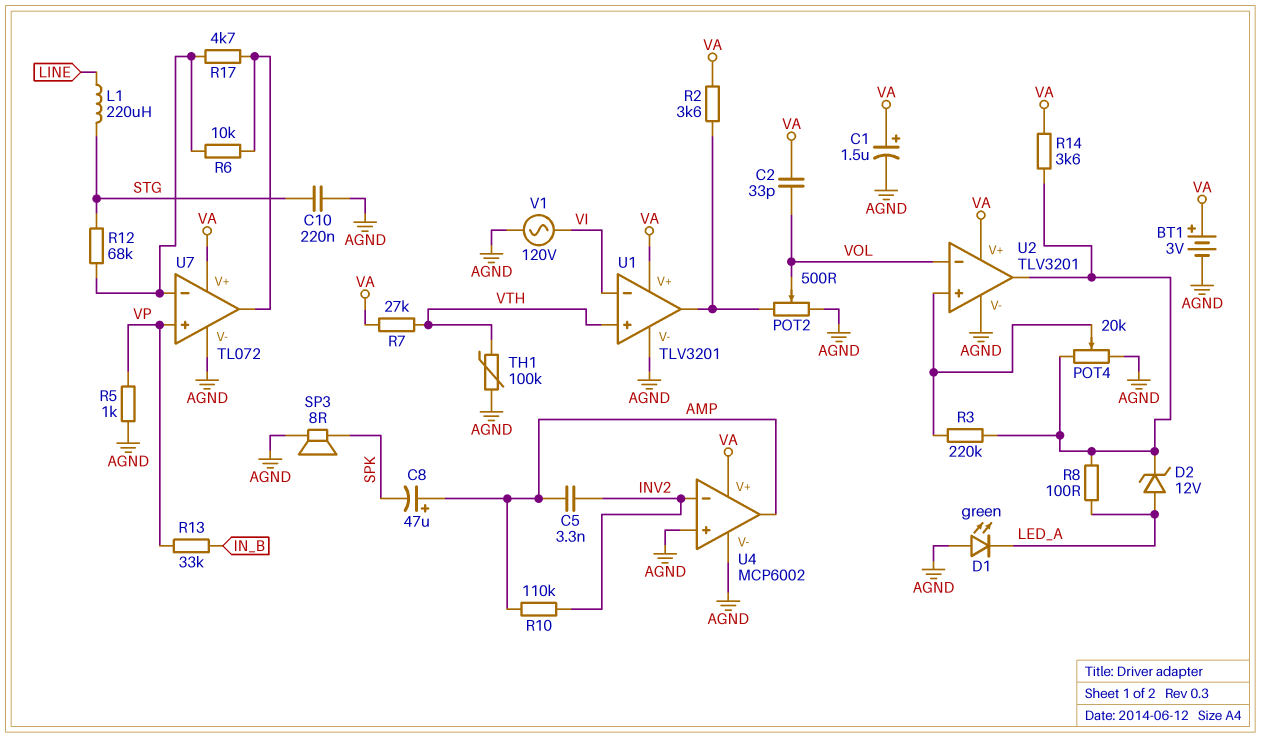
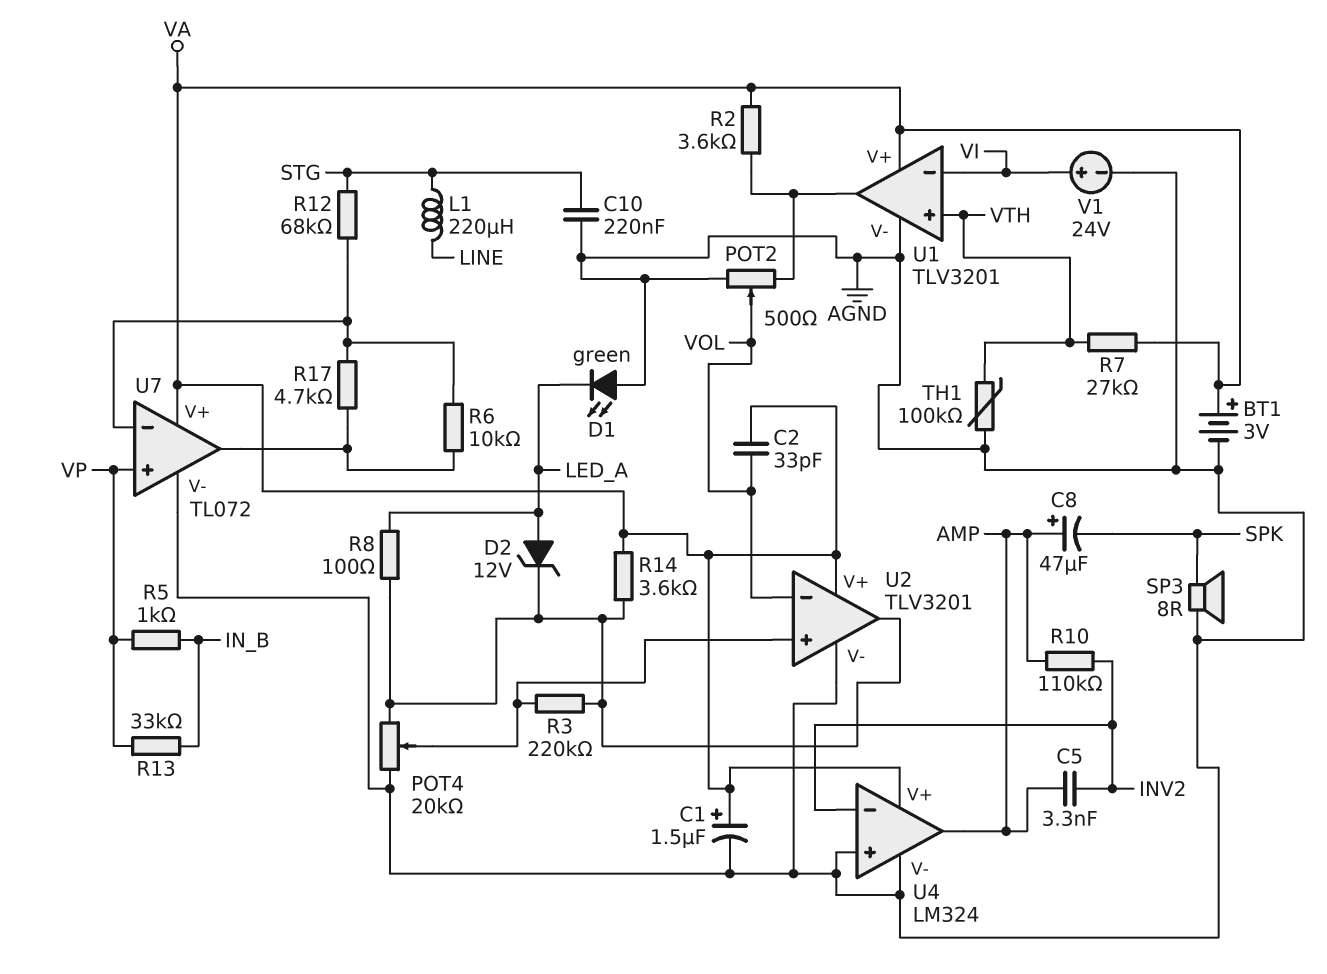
R5: 1k (AGND, VP) -> 1k (IN_B, VP)
U4: MCP6002 -> LM324
V1: AC 120V (AGND, VI) -> 24V (plus VI, minus AGND)

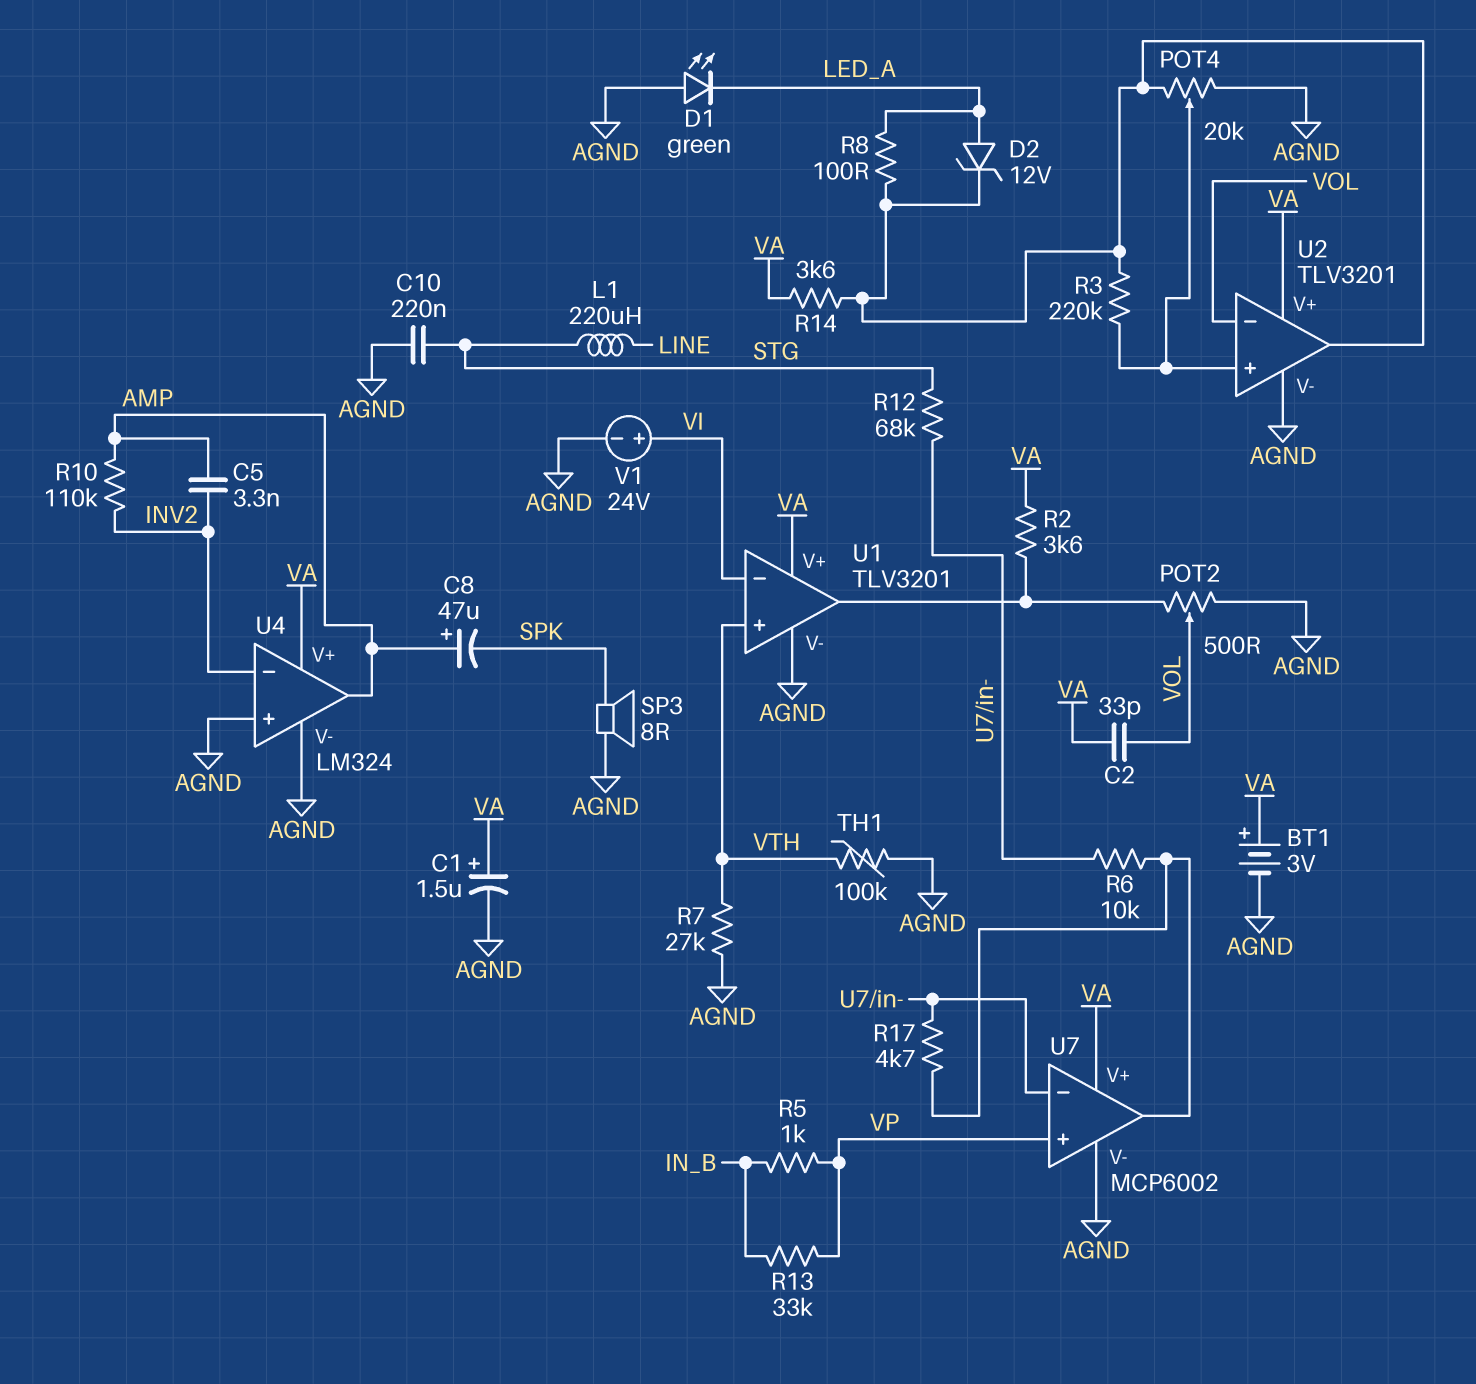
R7: 27k (VA, VTH) -> 27k (AGND, VTH)
U7: TL072 -> MCP6002

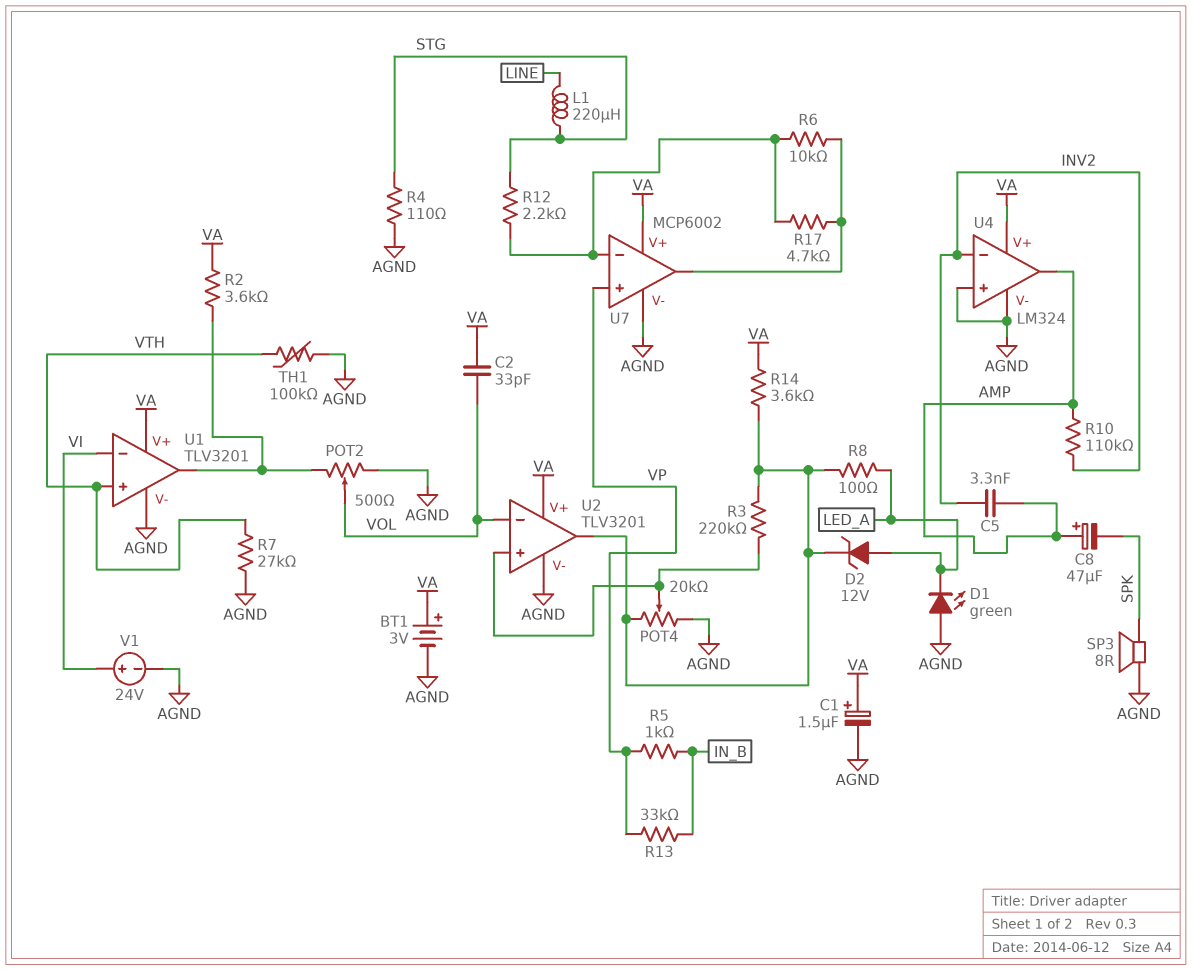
C10: 220nF (AGND, STG) -> none
R4: none -> 110 (AGND, STG)
R12: 68k (STG, U7/in-) -> 2.2k (STG, U7/in-)

